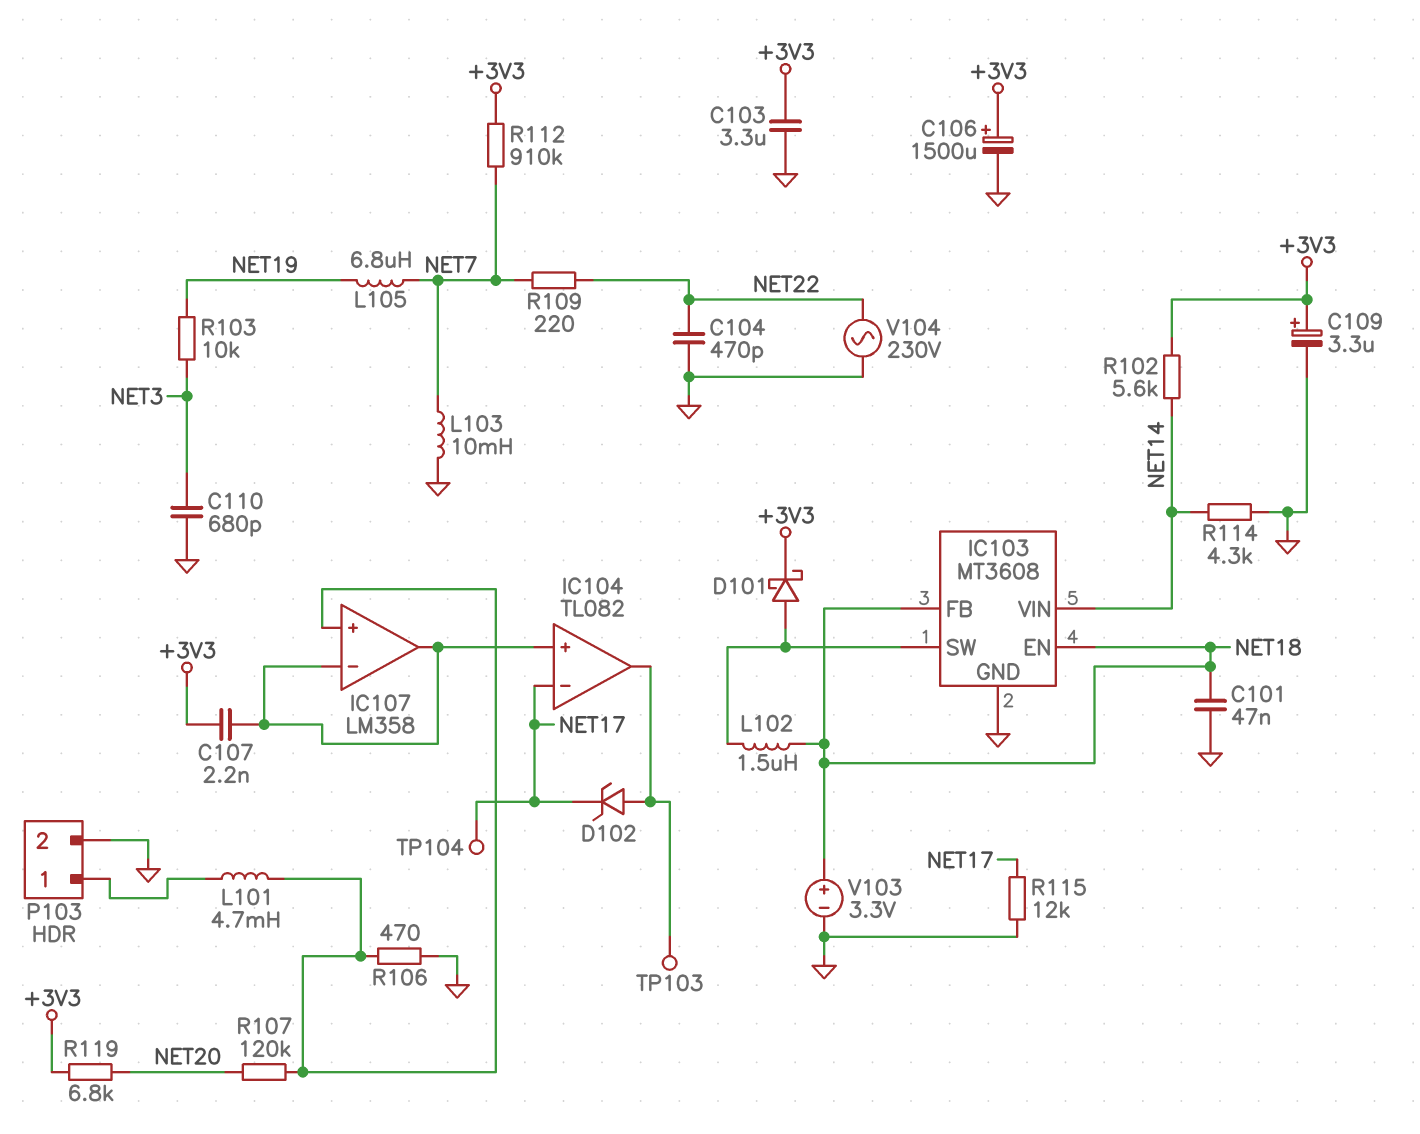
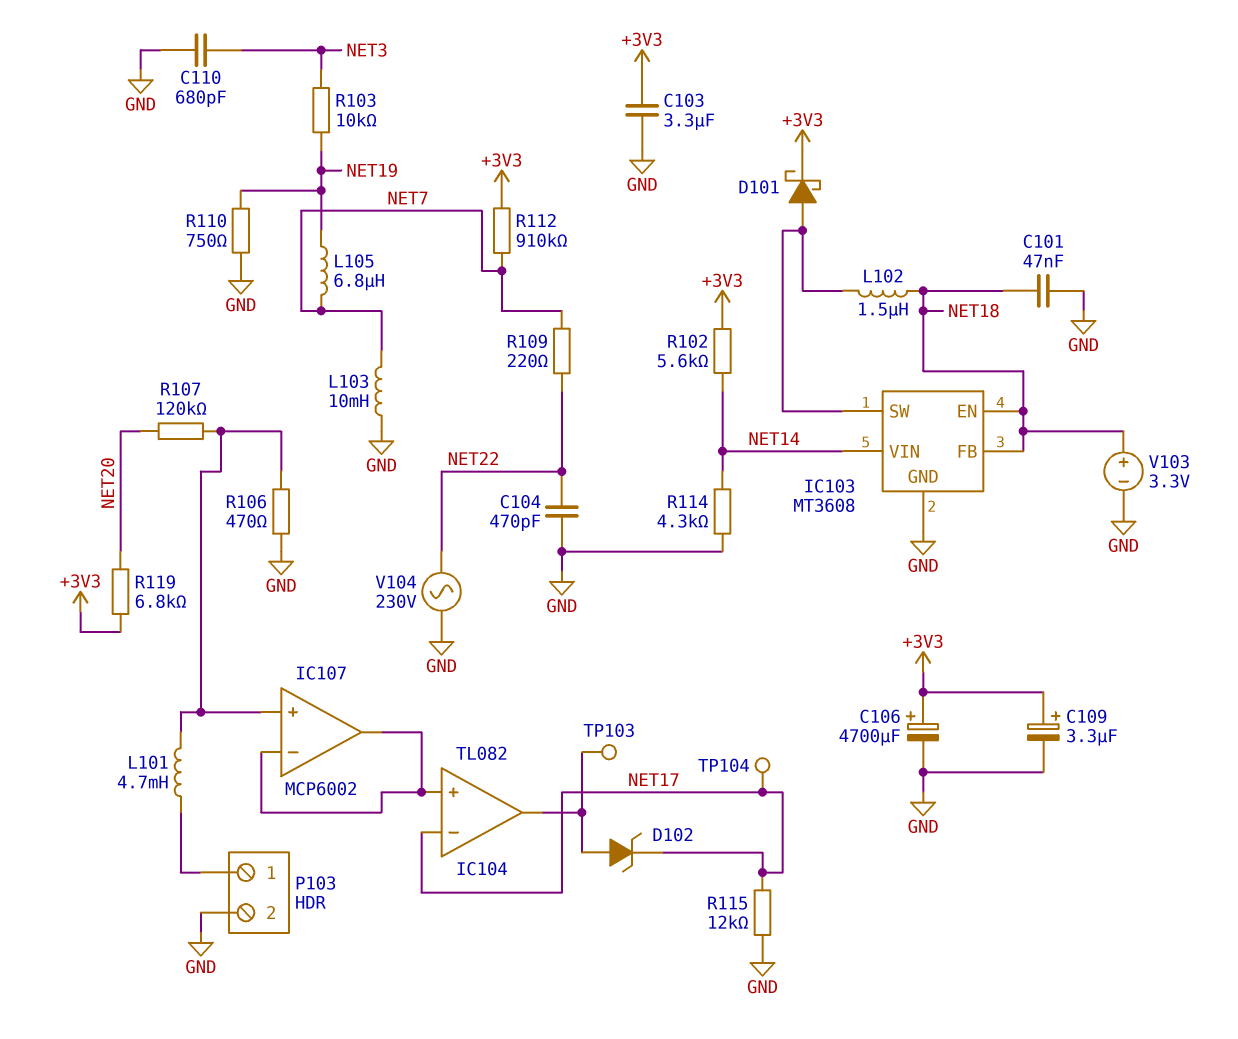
C106: 1500uF (plus +3V3, minus GND) -> 4700uF (plus +3V3, minus GND)
C107: 2.2nF (+3V3, IC104/in+) -> none
IC107: LM358 -> MCP6002
R110: none -> 750 (GND, NET19)

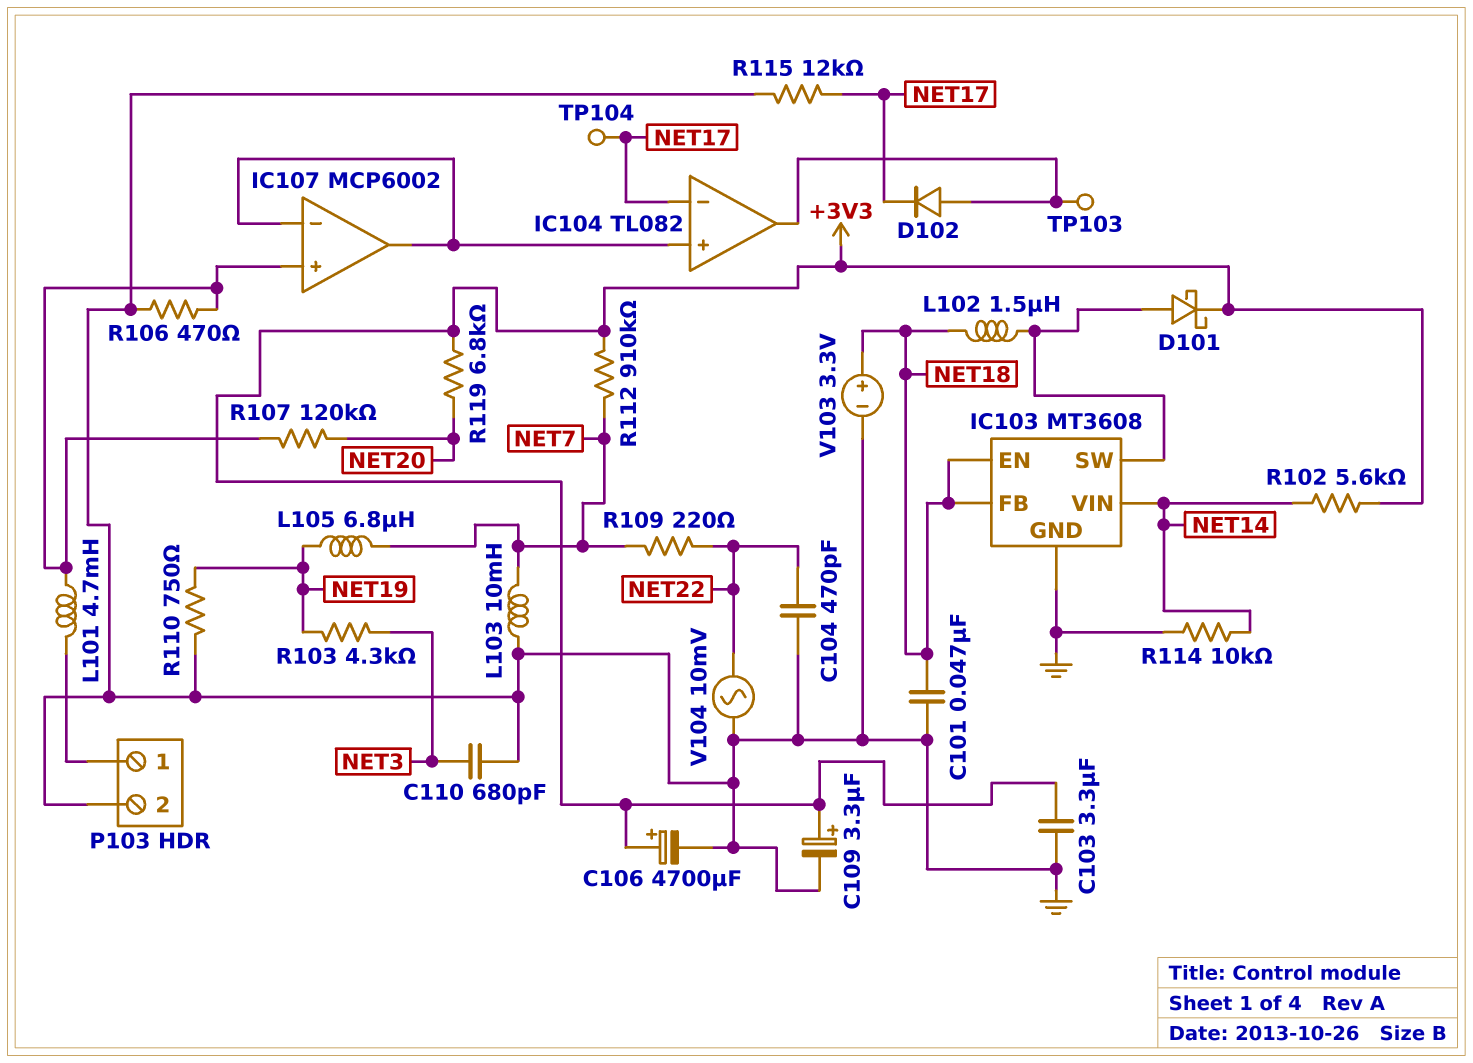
D102: zener (A IC104/out, K NET17) -> diode (A IC104/out, K NET17)
R103: 10k (NET3, NET19) -> 4.3k (NET3, NET19)
R114: 4.3k (GND, NET14) -> 10k (GND, NET14)
V104: AC 230V (GND, NET22) -> AC 10mV (GND, NET22)

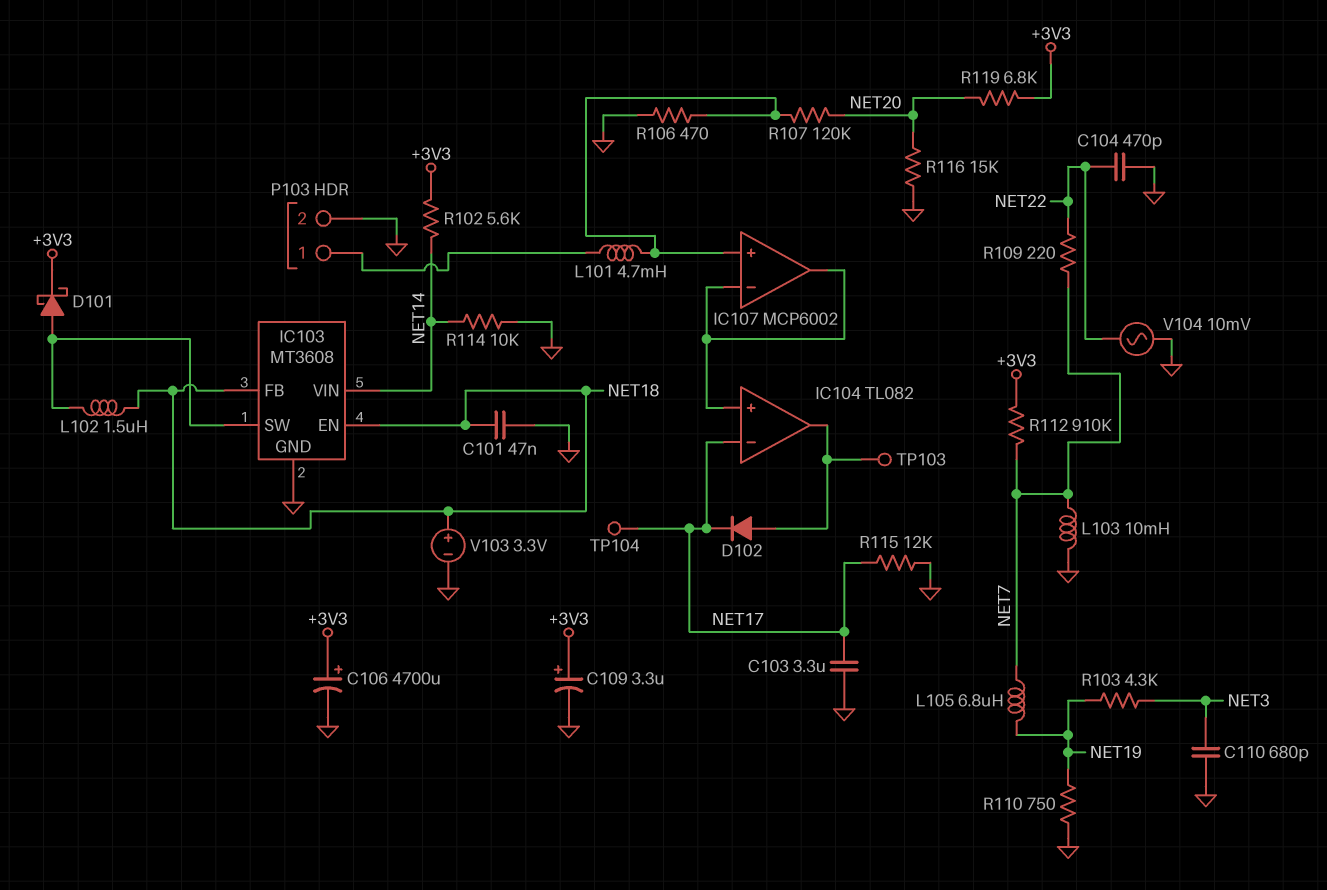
C103: 3.3uF (+3V3, GND) -> 3.3uF (GND, NET17)
R116: none -> 15k (GND, NET20)

